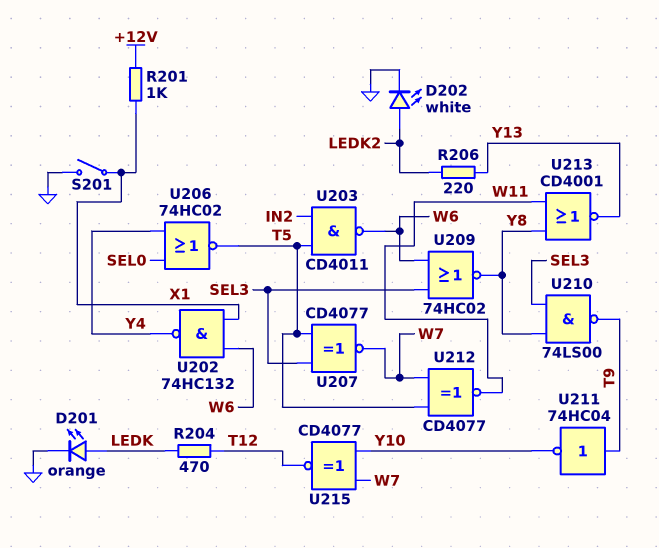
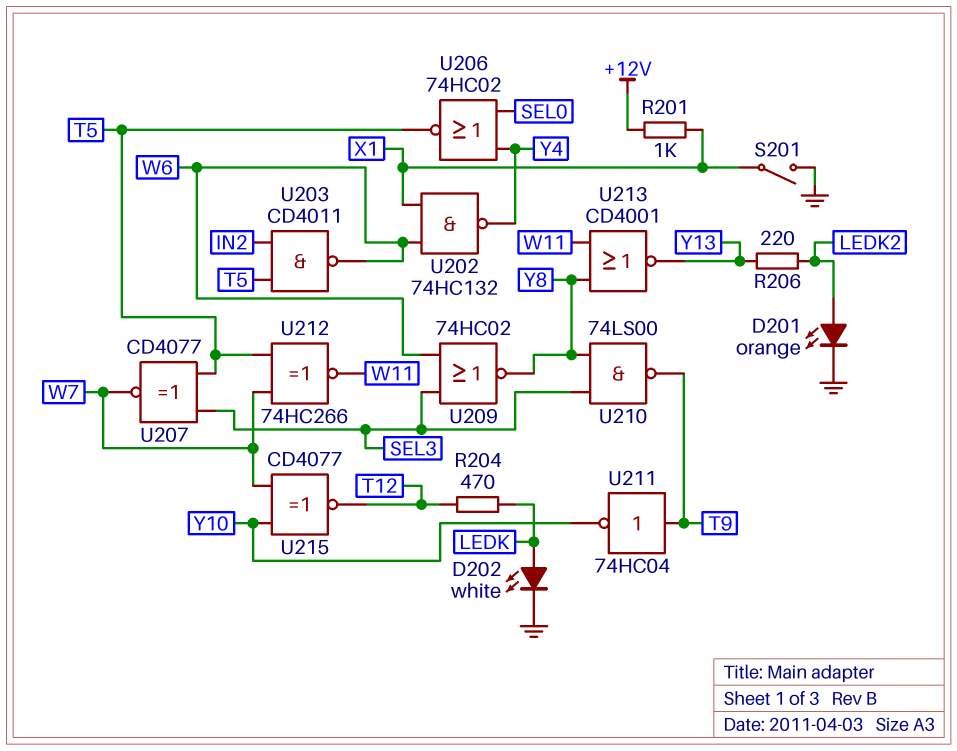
D201: LED orange (A LEDK, K GND) -> LED orange (A LEDK2, K GND)
D202: LED white (A LEDK2, K GND) -> LED white (A LEDK, K GND)
U212: XNOR CD4077 (in T5, in W7, out W11) -> XNOR 74HC266 (in T5, in W7, out W11)

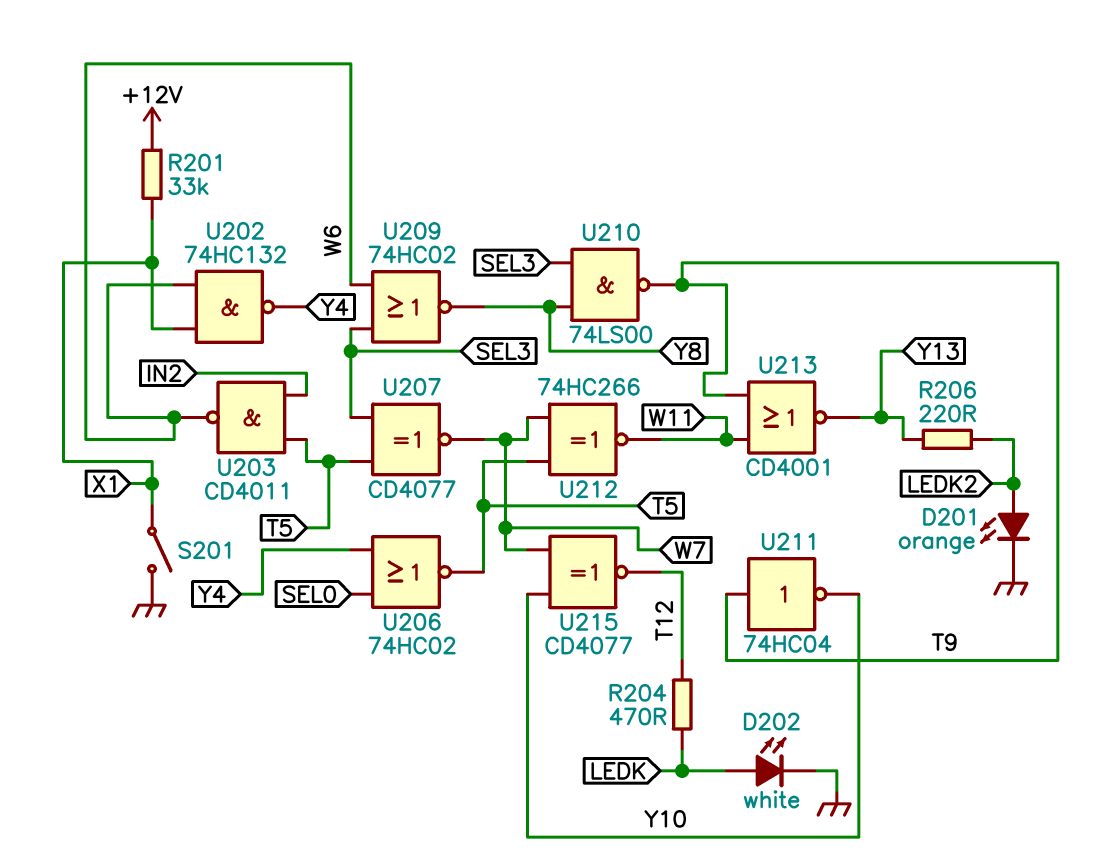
R201: 1k (+12V, X1) -> 33k (+12V, X1)
U213: NOR CD4001 (in W11, in Y8, out Y13) -> NOR CD4001 (in T9, in W11, out Y13)

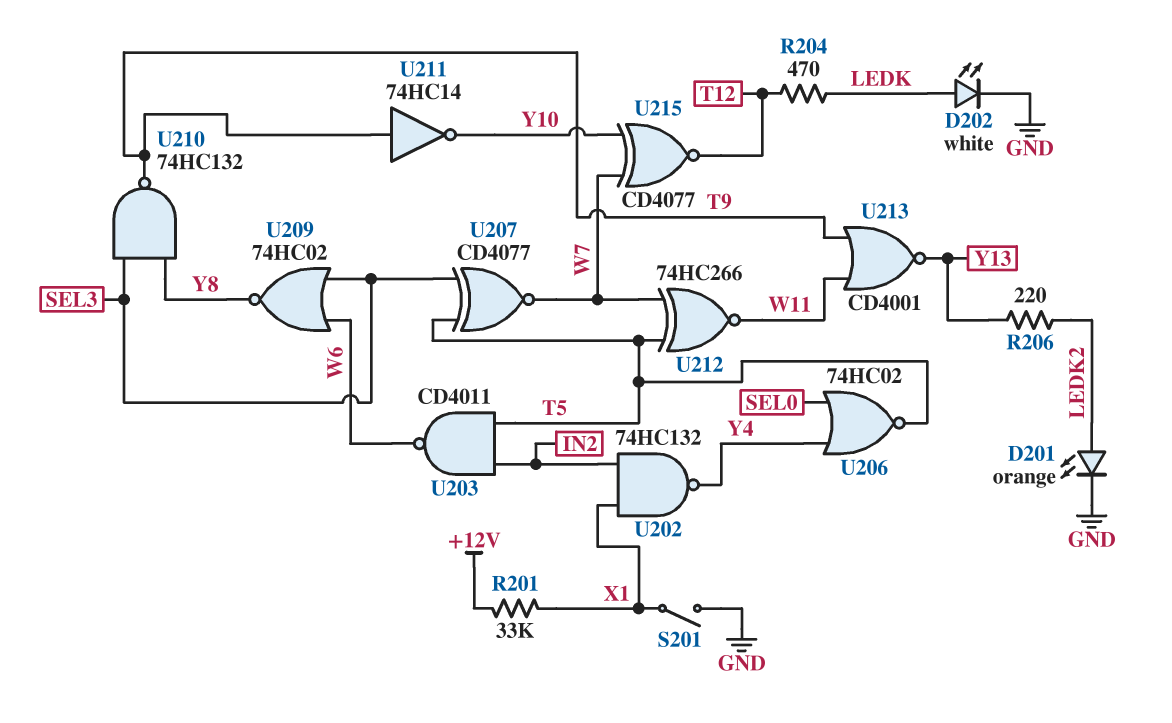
U202: NAND 74HC132 (in W6, in X1, out Y4) -> NAND 74HC132 (in IN2, in X1, out Y4)
U210: NAND 74LS00 (in SEL3, in Y8, out T9) -> NAND 74HC132 (in SEL3, in Y8, out T9)
U211: NOT 74HC04 (in T9, out Y10) -> NOT 74HC14 (in T9, out Y10)

